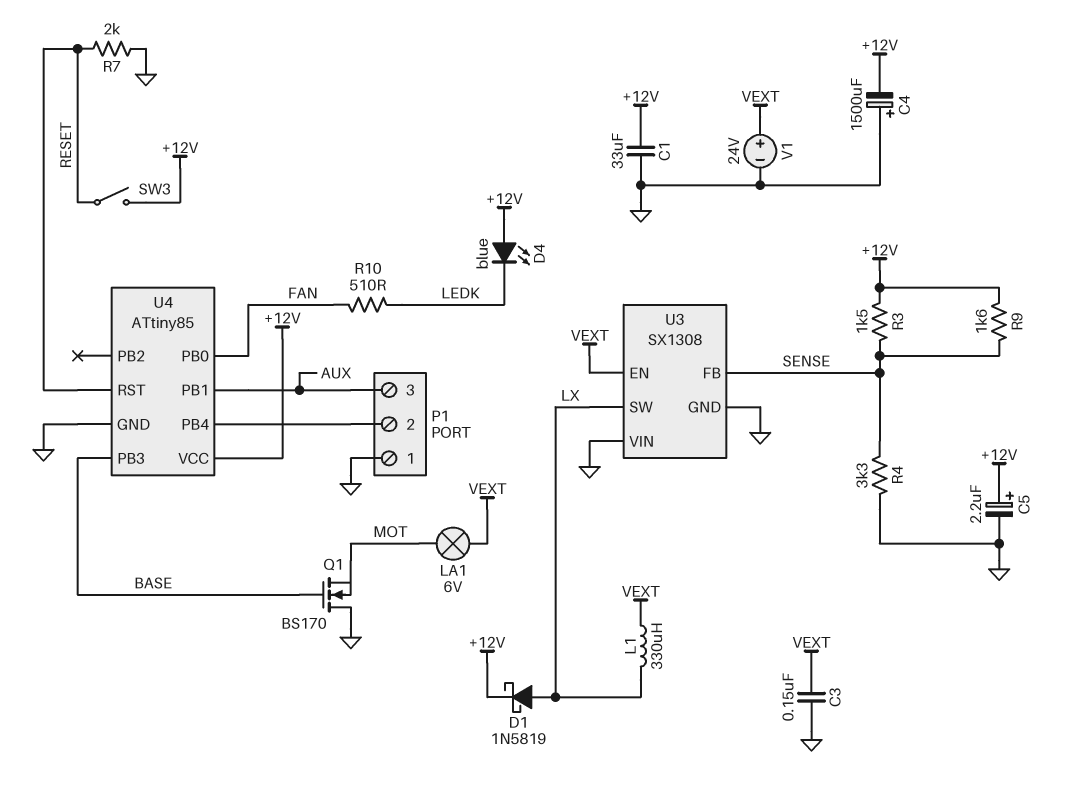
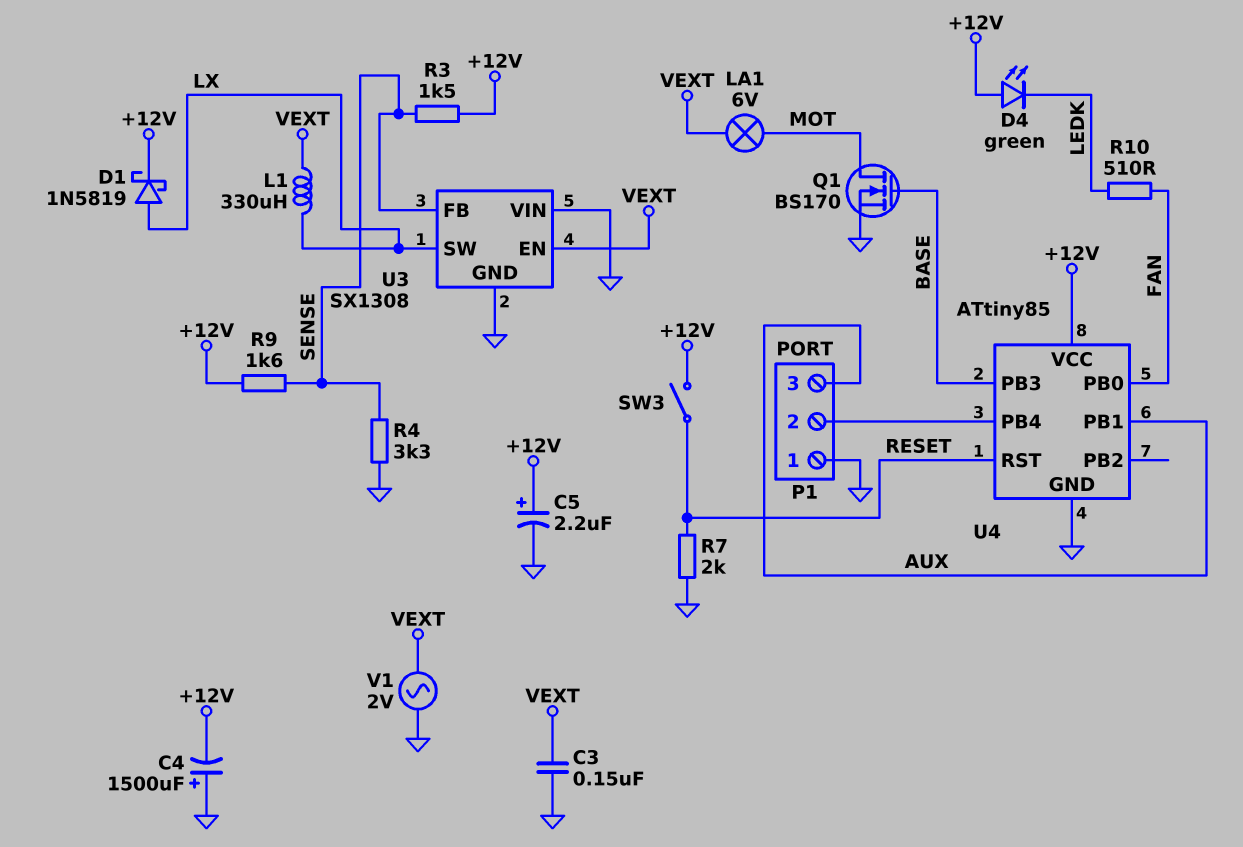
C1: 33uF (+12V, GND) -> none
D4: LED blue (A +12V, K LEDK) -> LED green (A +12V, K LEDK)
Q1: NMOS BS170 (G BASE, D GND, S MOT) -> NMOS BS170 (G BASE, D MOT, S GND)
V1: 24V (plus VEXT, minus GND) -> AC 2V (GND, VEXT)

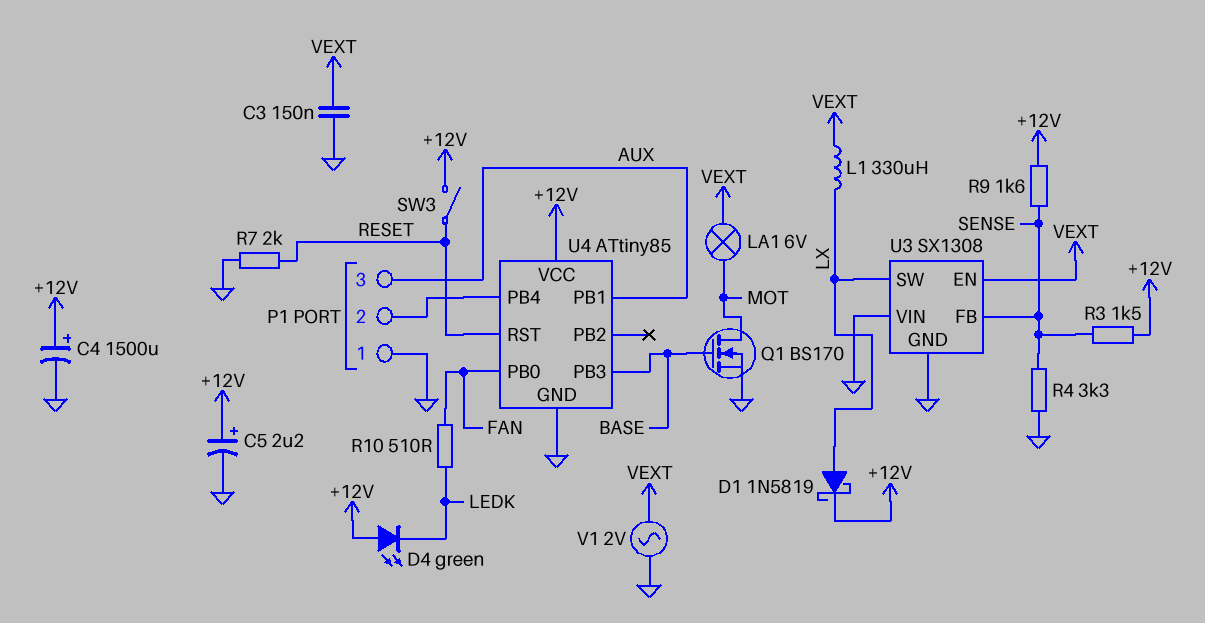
C4: 1500uF (plus GND, minus +12V) -> 1500uF (plus +12V, minus GND)

